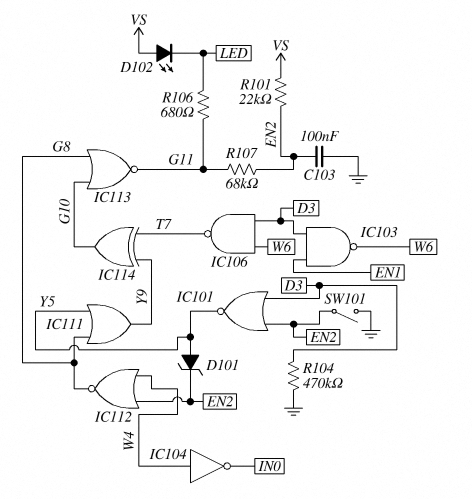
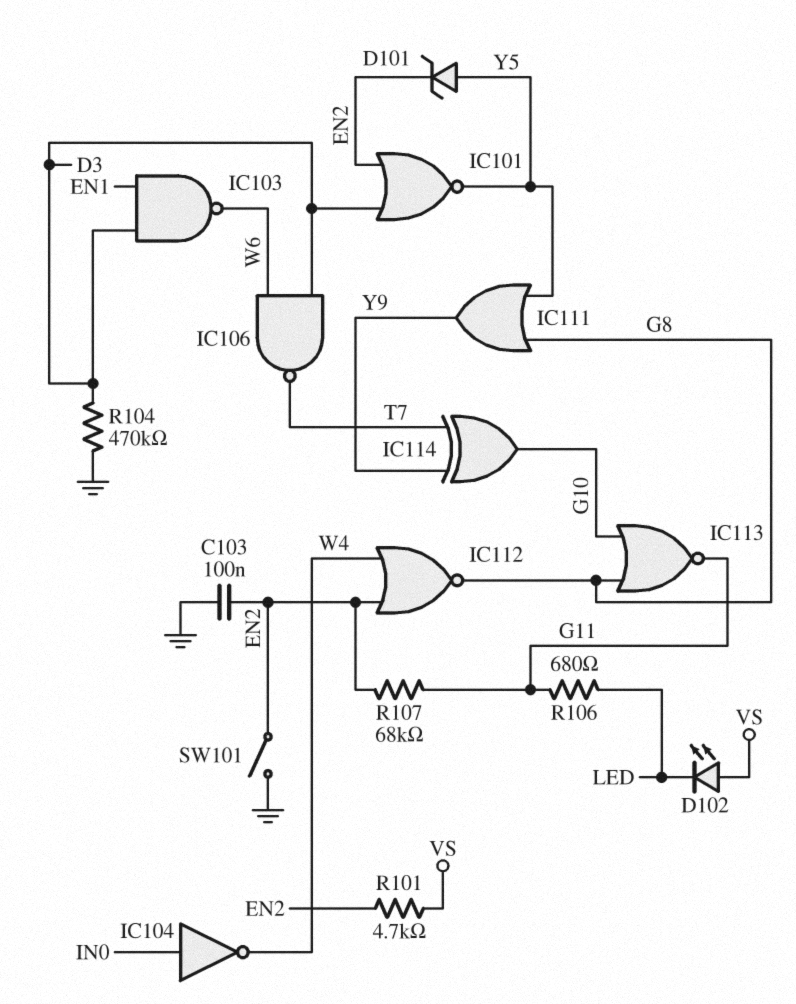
IC104: NOT (in W4, out IN0) -> NOT (in IN0, out W4)
R101: 22k (EN2, VS) -> 4.7k (EN2, VS)

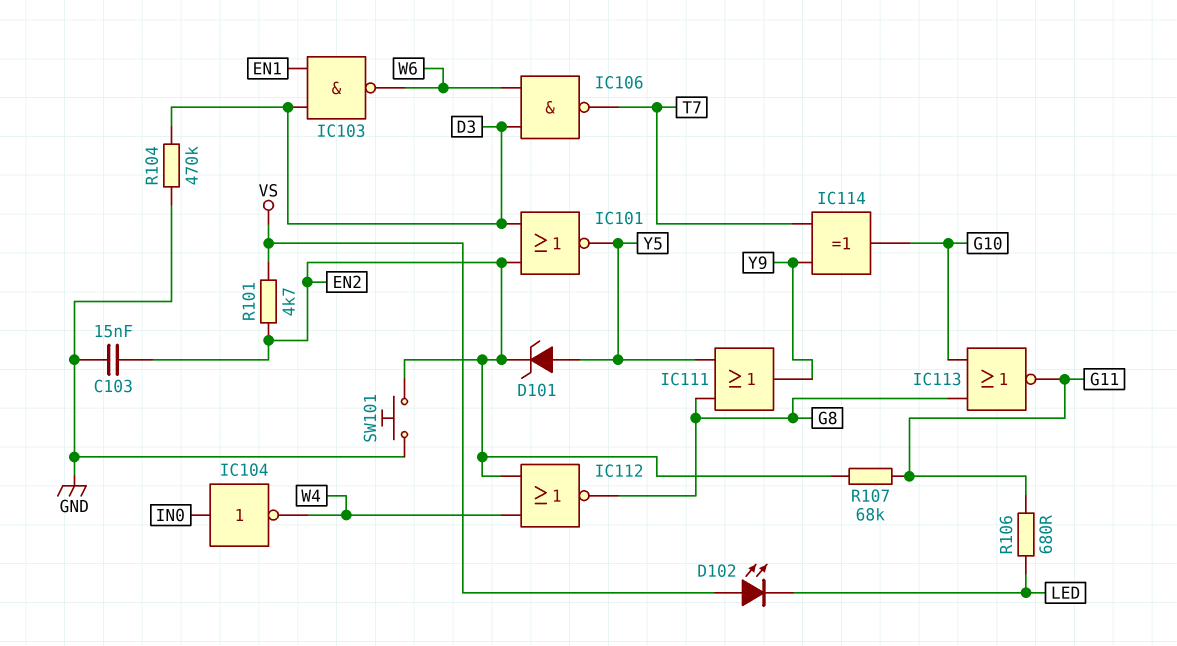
C103: 100nF (EN2, GND) -> 15nF (EN2, GND)
SW101: switch (EN2, GND) -> button (EN2, GND)

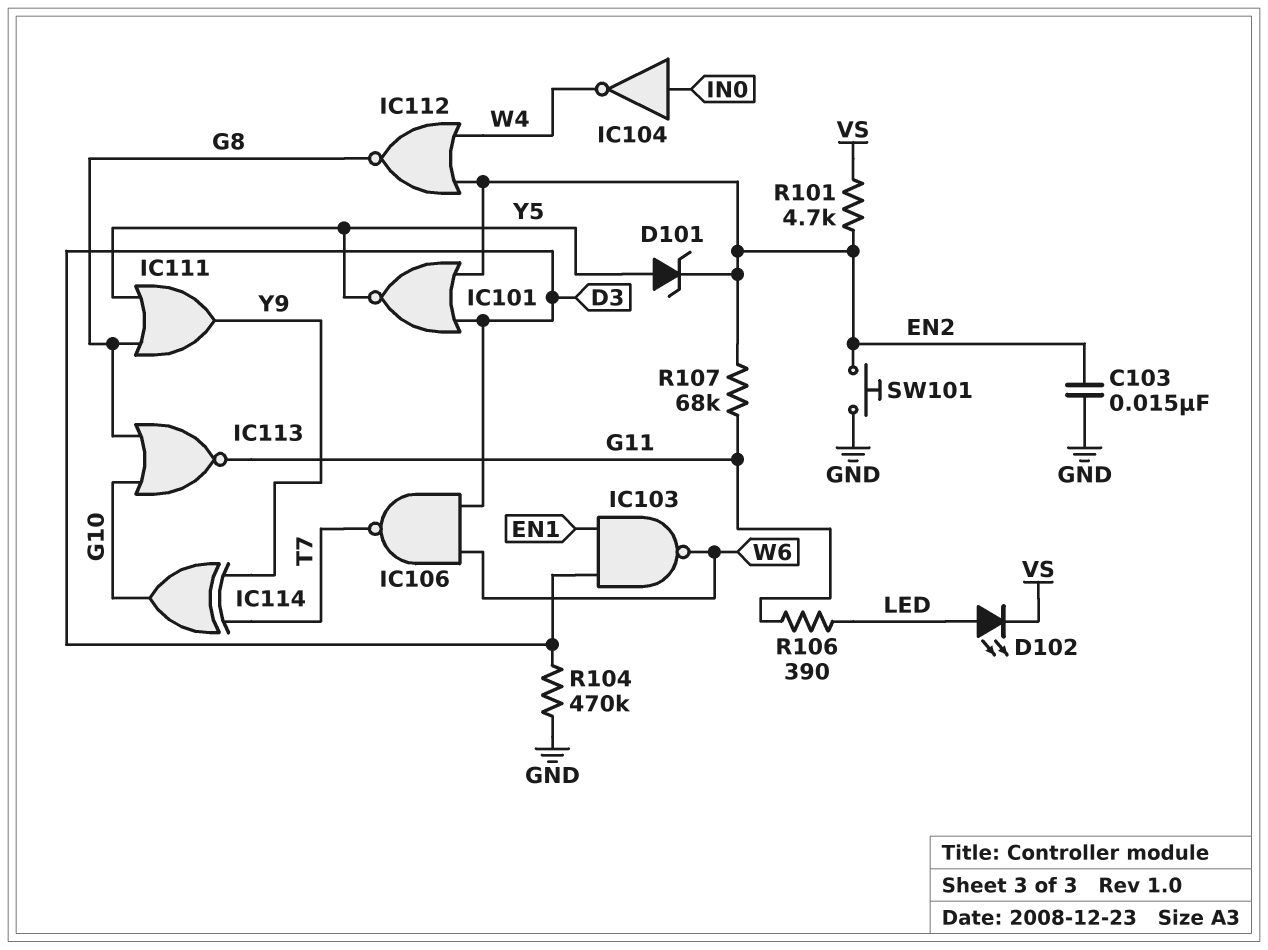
D102: LED (A VS, K LED) -> LED (A LED, K VS)
R106: 680 (G11, LED) -> 390 (G11, LED)

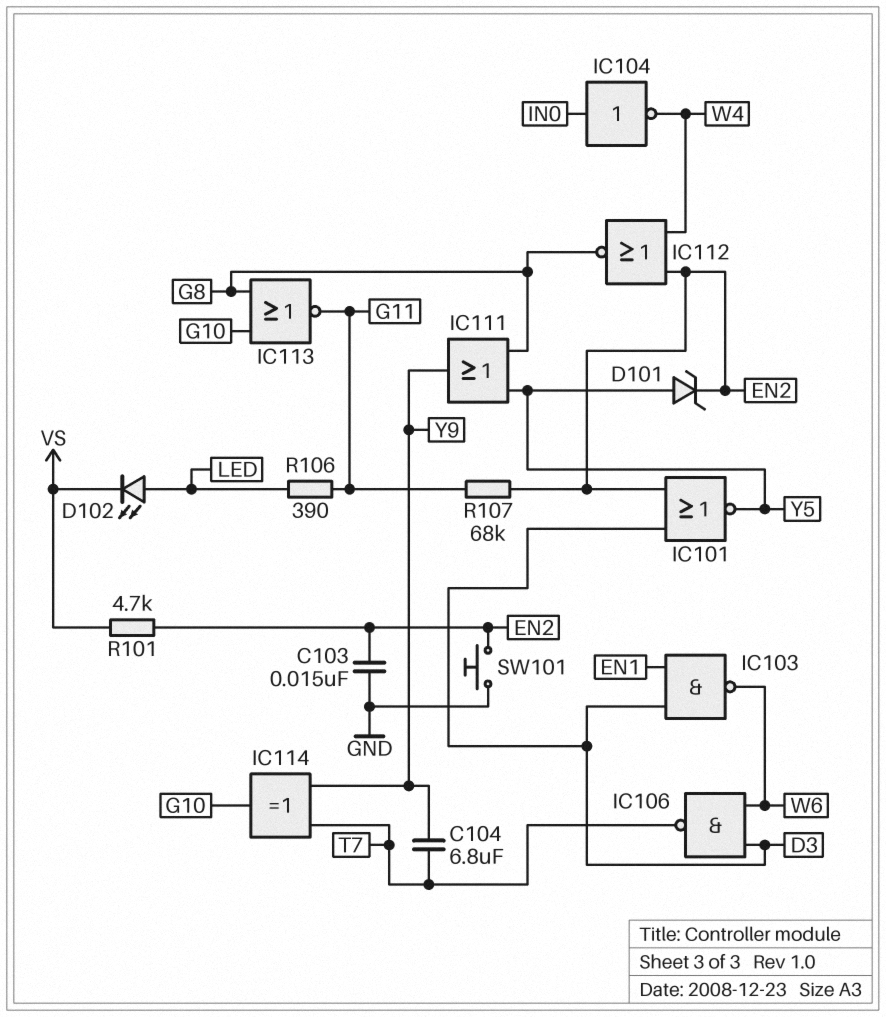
C104: none -> 6.8uF (T7, Y9)
R104: 470k (D3, GND) -> none

